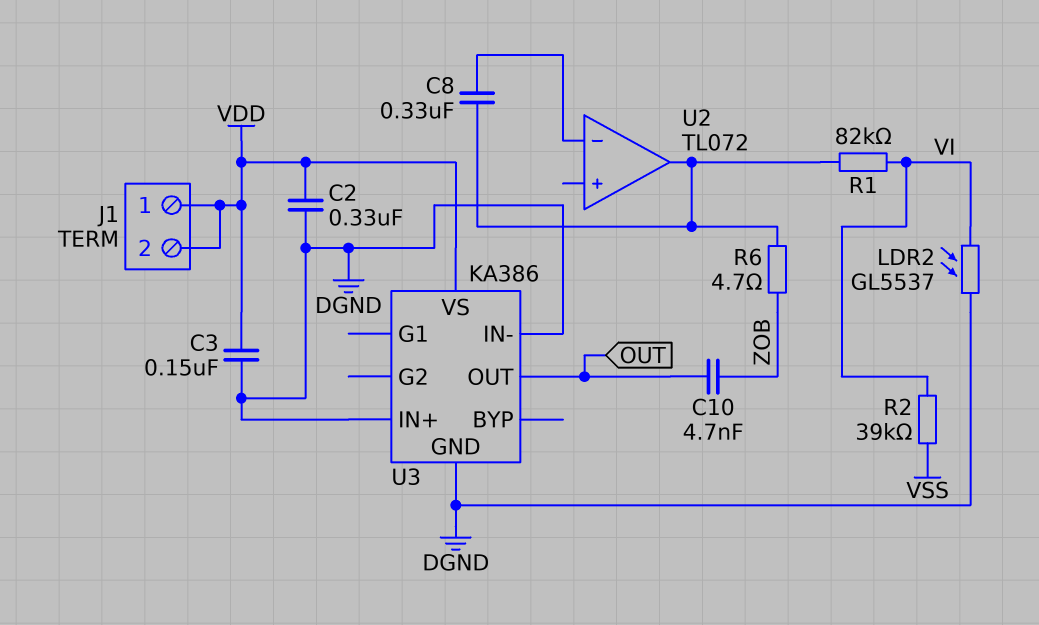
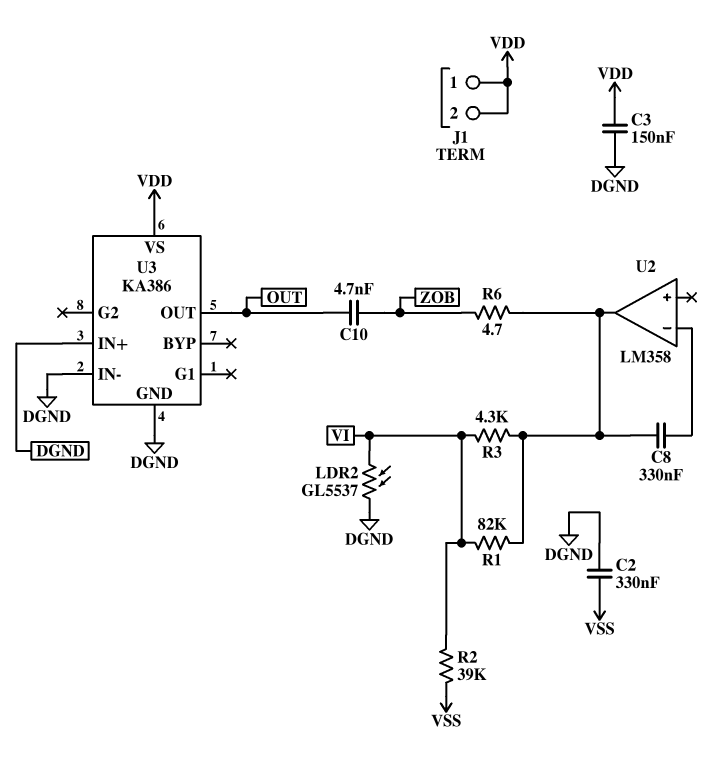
C2: 330nF (DGND, VDD) -> 330nF (DGND, VSS)
R3: none -> 4.3k (U2/out, VI)
U2: TL072 -> LM358

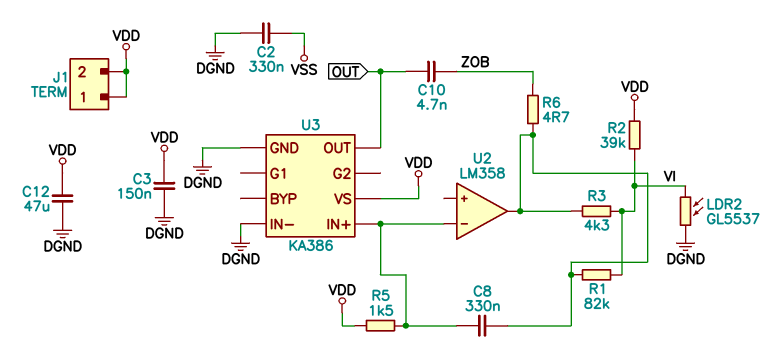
C12: none -> 47uF (DGND, VDD)
R2: 39k (VI, VSS) -> 39k (VDD, VI)
R5: none -> 1.5k (U2/in-, VDD)
U3 pin IN+: DGND -> U2/in-

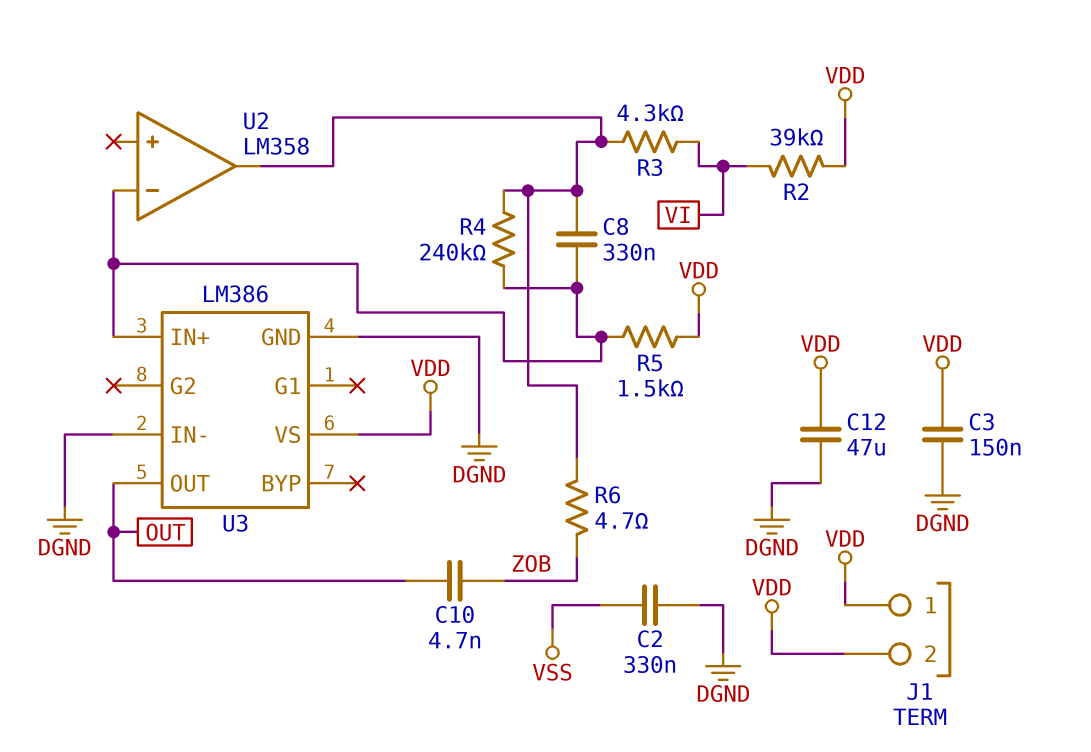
LDR2: GL5537 (DGND, VI) -> none
R1: 82k (U2/out, VI) -> none
R4: none -> 240k (U2/in-, U2/out)
U3: KA386 -> LM386

